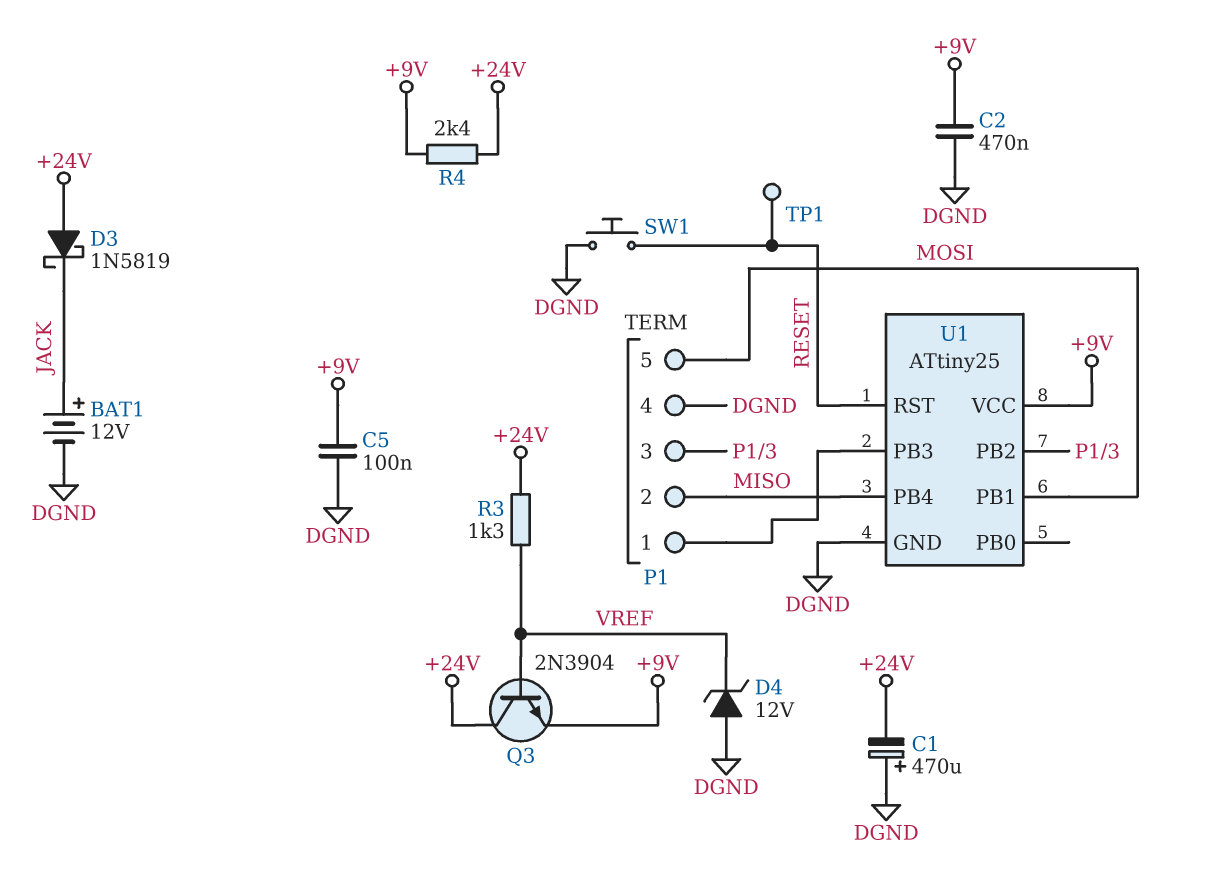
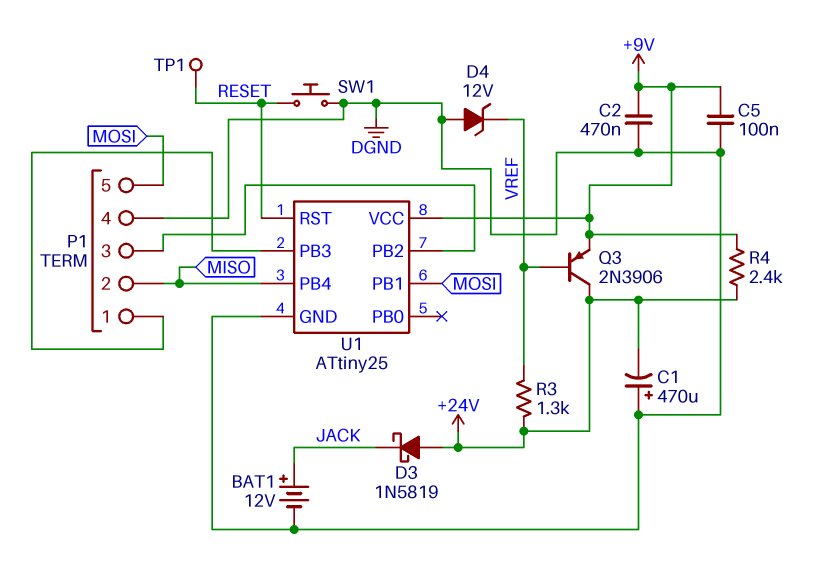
Q3: NPN 2N3904 (B VREF, C +24V, E +9V) -> PNP 2N3906 (B VREF, C +24V, E +9V)

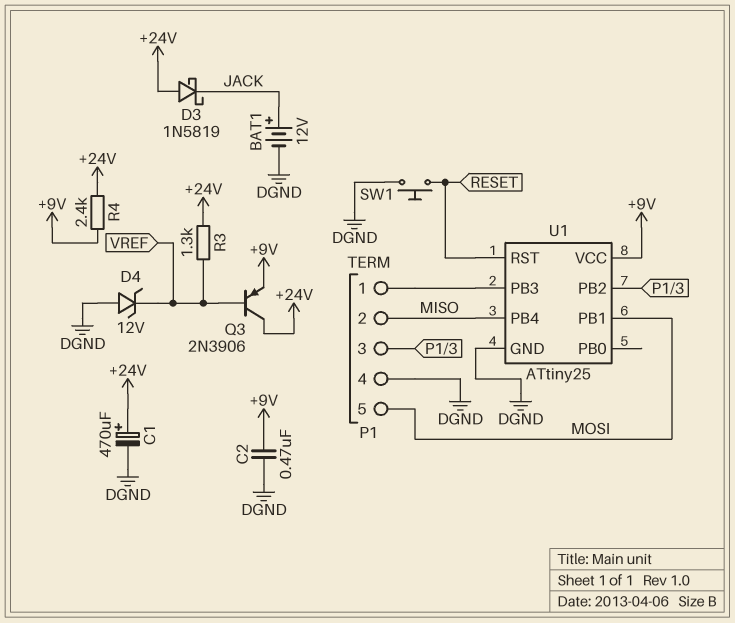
C1: 470uF (plus DGND, minus +24V) -> 470uF (plus +24V, minus DGND)
C5: 100nF (+9V, DGND) -> none
TP1: test point (RESET) -> none

